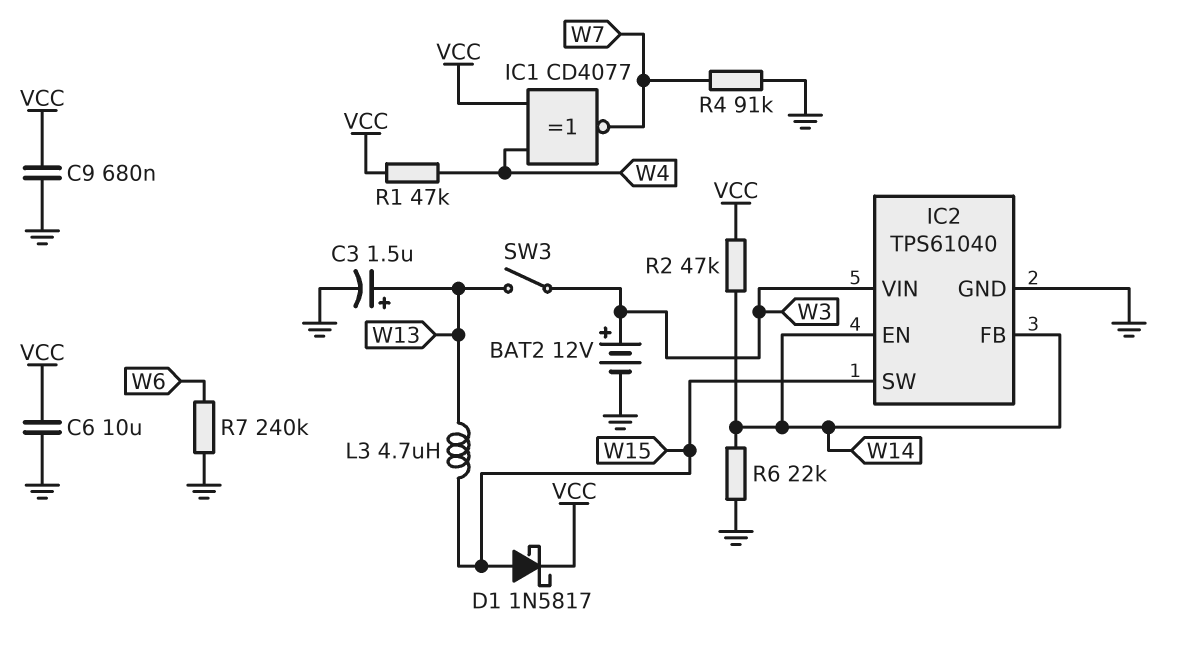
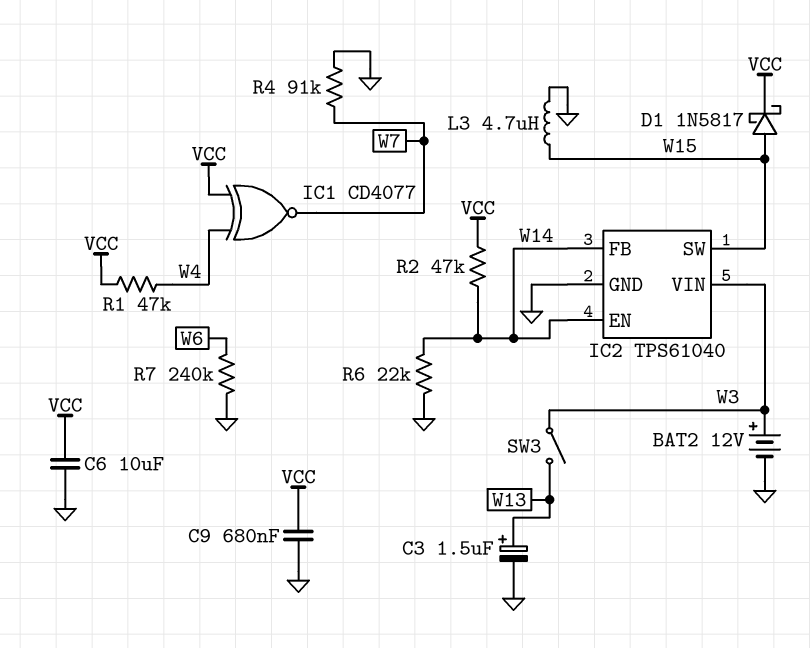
L3: 4.7uH (W13, W15) -> 4.7uH (GND, W15)

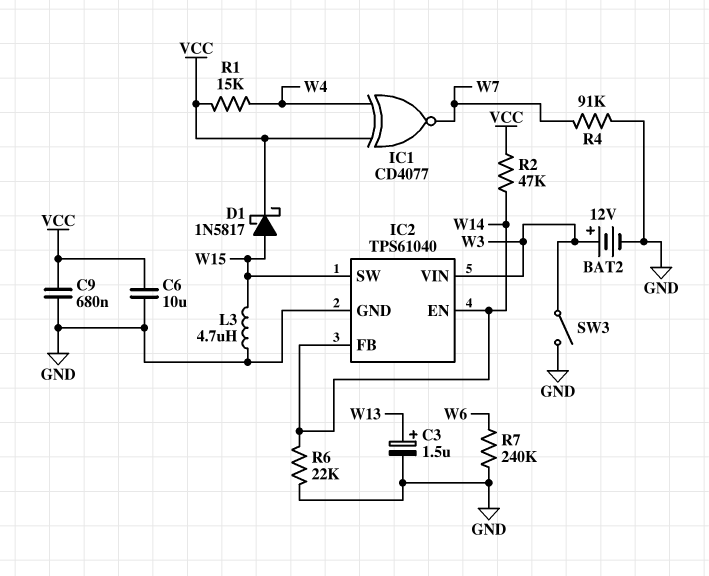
R1: 47k (VCC, W4) -> 15k (VCC, W4)
SW3: switch (W3, W13) -> switch (GND, W3)

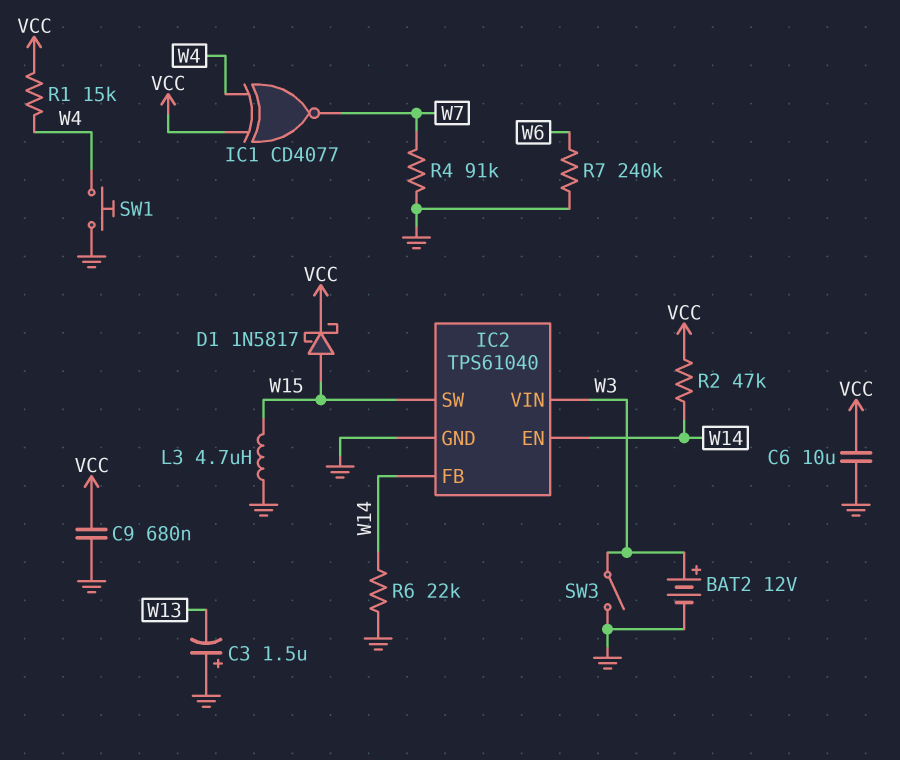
C3: 1.5uF (plus W13, minus GND) -> 1.5uF (plus GND, minus W13)
SW1: none -> button (GND, W4)

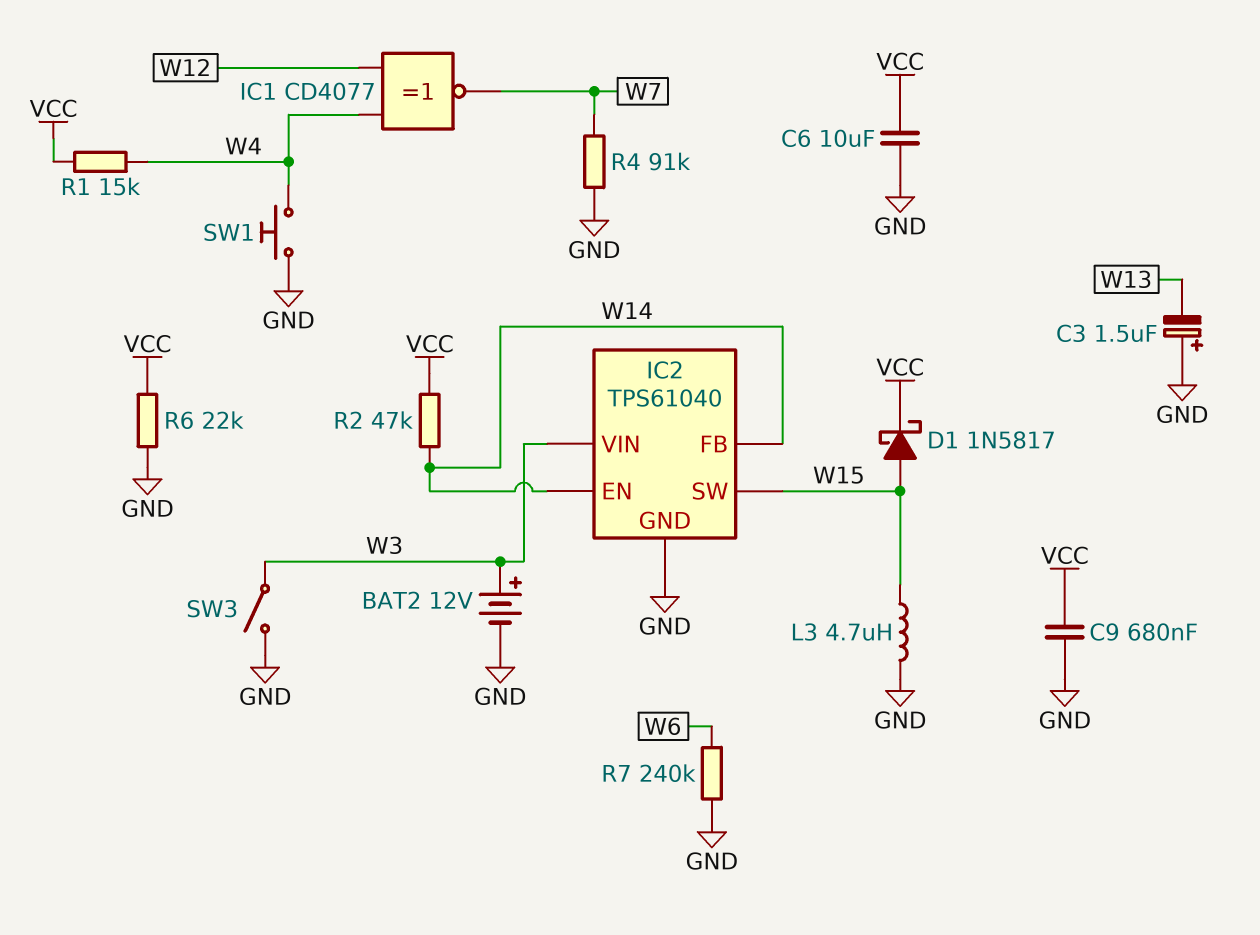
IC1: XNOR CD4077 (in VCC, in W4, out W7) -> XNOR CD4077 (in W4, in W12, out W7)
R6: 22k (GND, W14) -> 22k (GND, VCC)

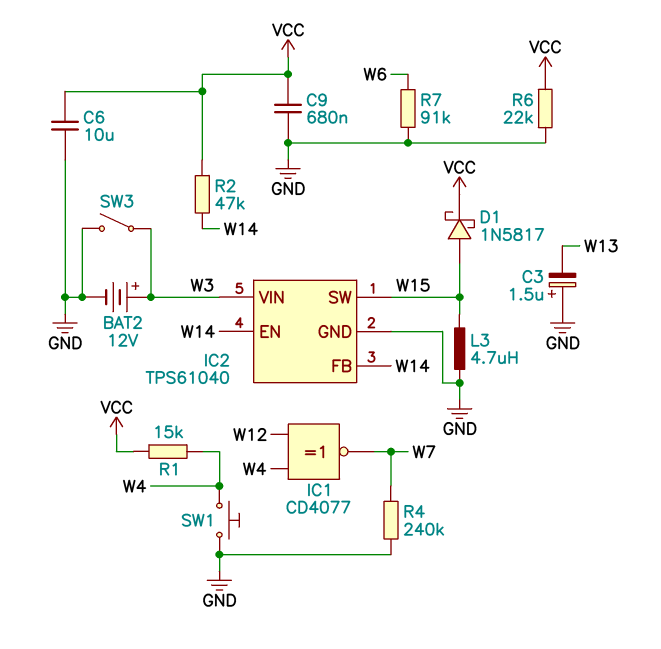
R4: 91k (GND, W7) -> 240k (GND, W7)
R7: 240k (GND, W6) -> 91k (GND, W6)

